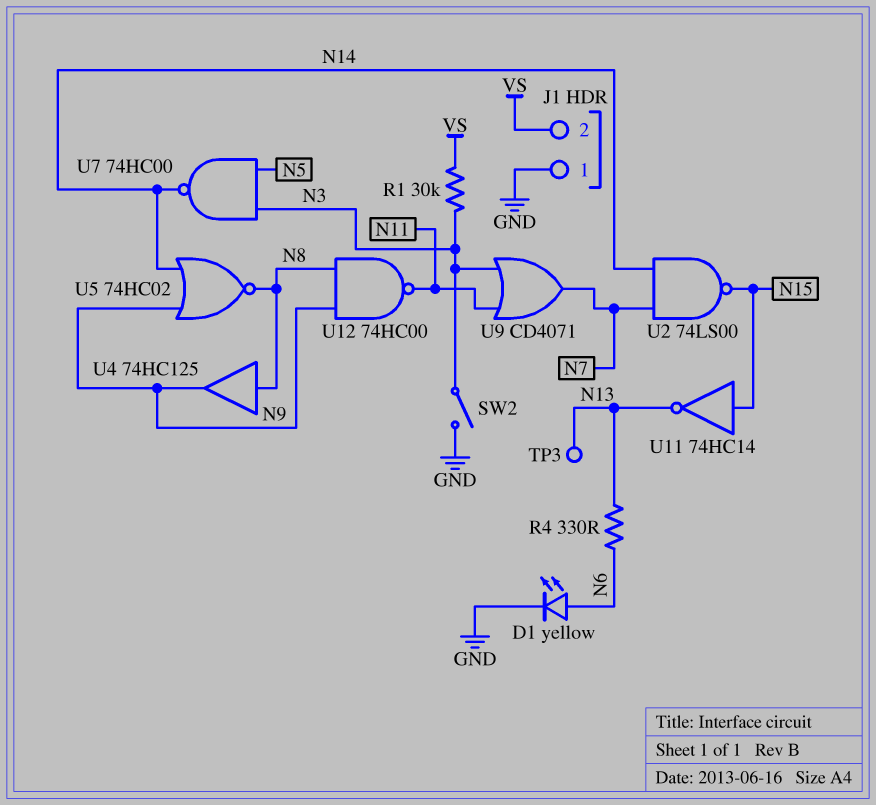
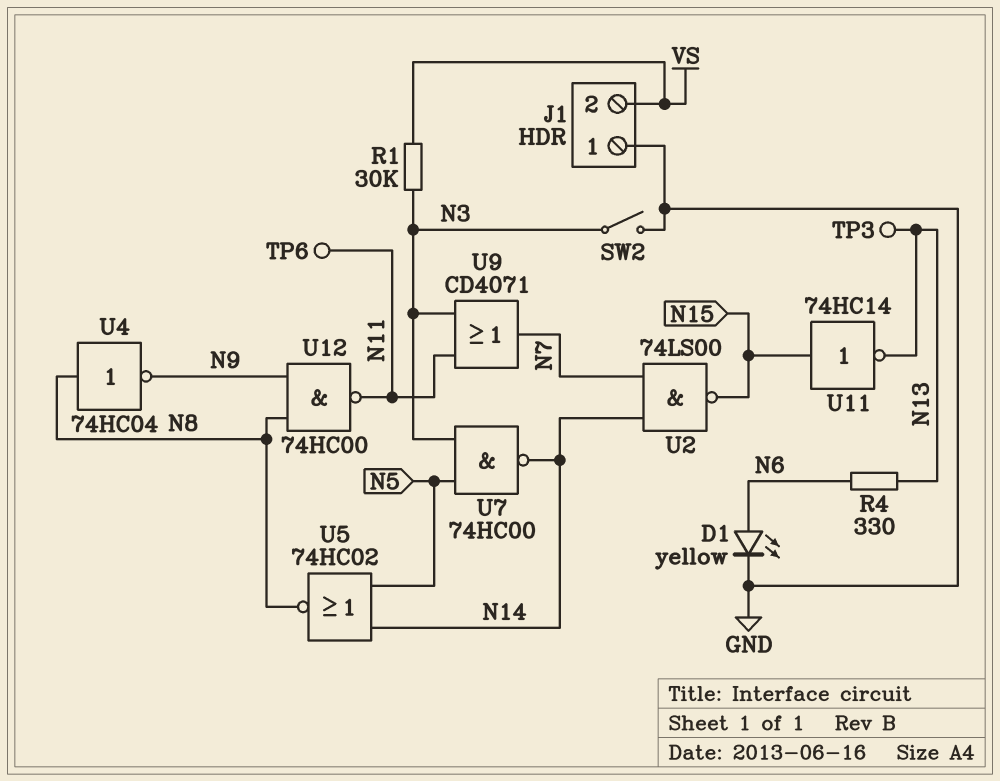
TP6: none -> test point (N11)
U4: buffer 74HC125 (in N8, out N9) -> NOT 74HC04 (in N8, out N9)
U5: NOR 74HC02 (in N9, in N14, out N8) -> NOR 74HC02 (in N5, in N14, out N8)

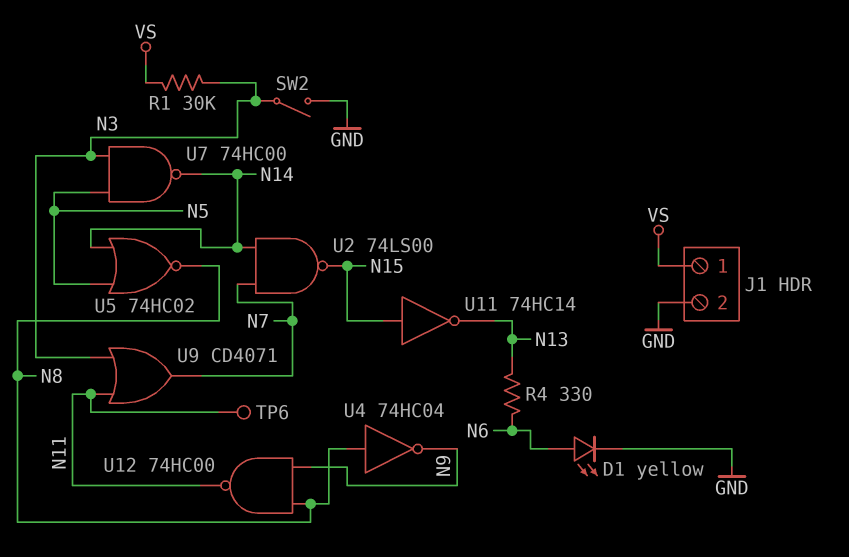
J1 pin 1: GND -> VS
J1 pin 2: VS -> GND
TP3: test point (N13) -> none

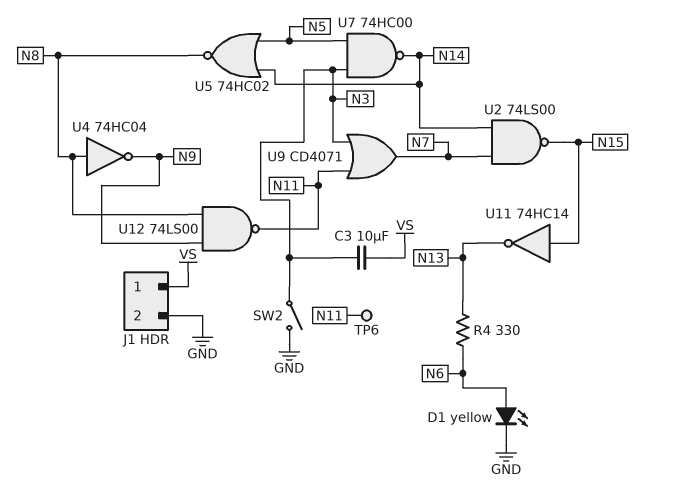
C3: none -> 10uF (N3, VS)
R1: 30k (N3, VS) -> none
U12: NAND 74HC00 (in N8, in N9, out N11) -> NAND 74LS00 (in N8, in N9, out N11)

